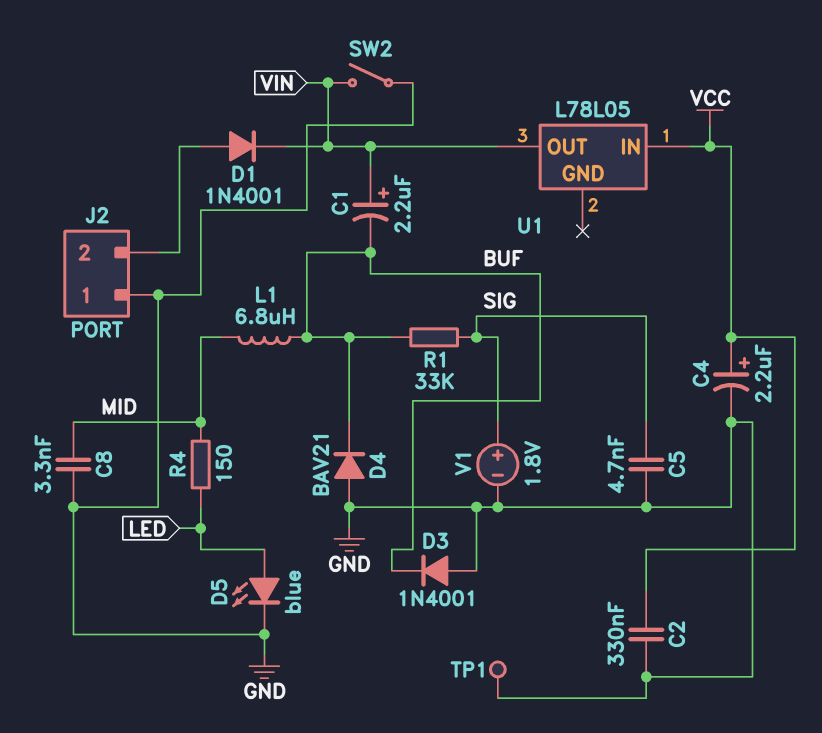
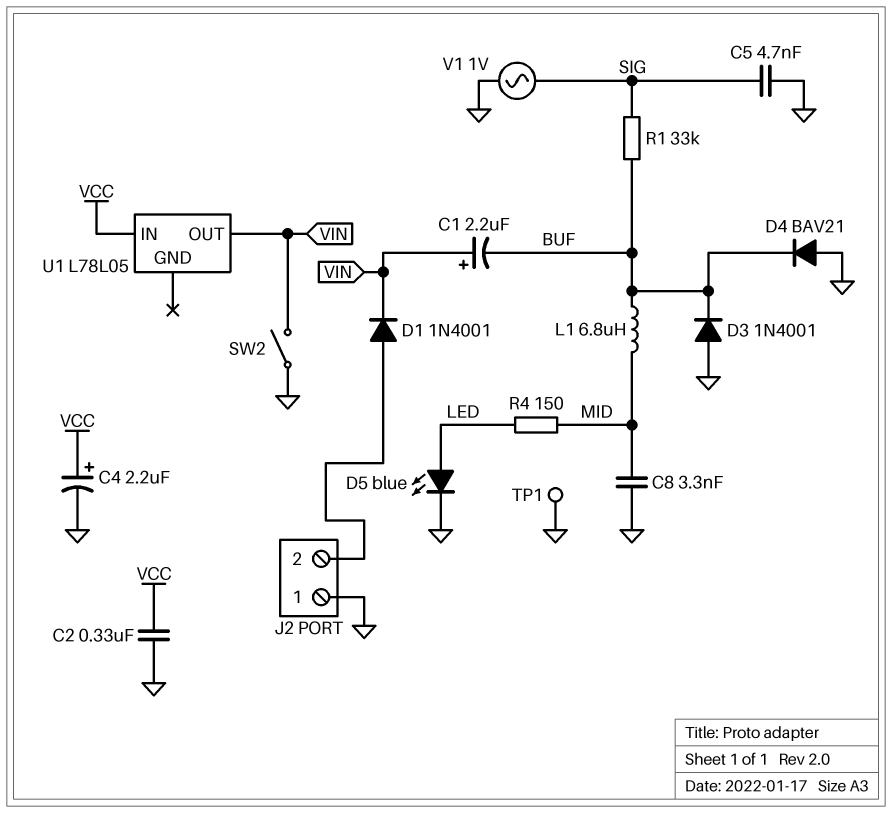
V1: 1.8V (plus SIG, minus GND) -> AC 1V (GND, SIG)

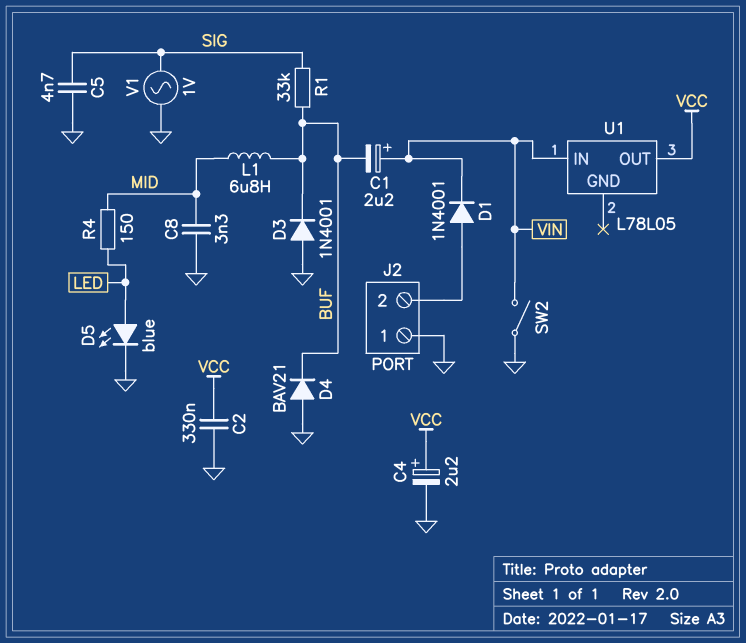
TP1: test point (GND) -> none
U1 pin IN: VCC -> VIN
U1 pin OUT: VIN -> VCC

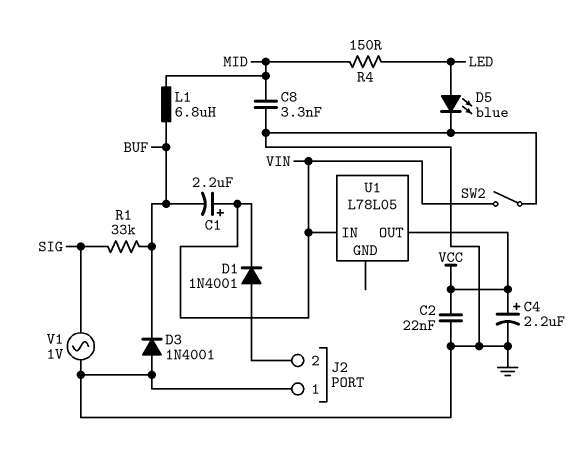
C2: 330nF (GND, VCC) -> 22nF (GND, VCC)
C5: 4.7nF (GND, SIG) -> none
D4: diode BAV21 (A GND, K BUF) -> none

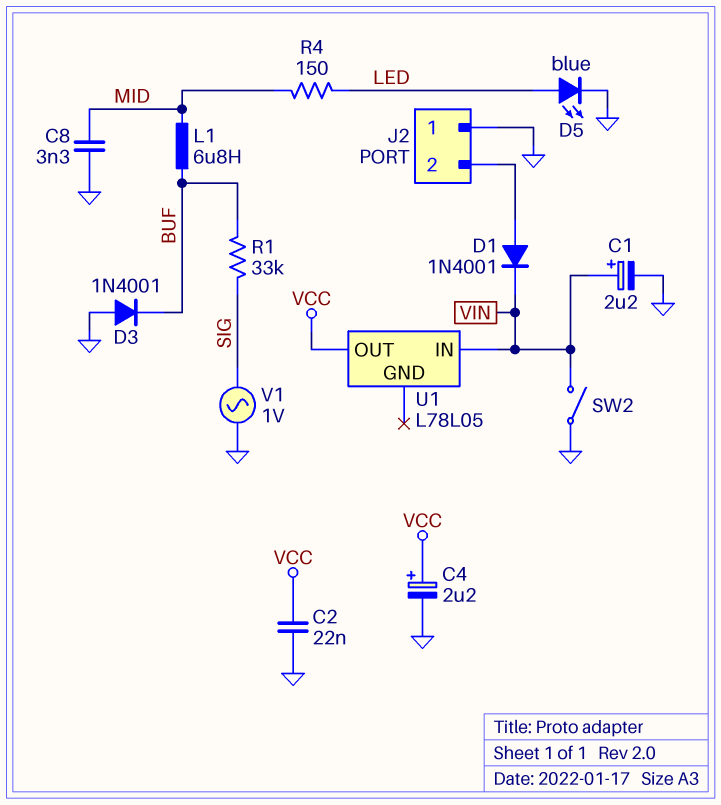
C1: 2.2uF (plus VIN, minus BUF) -> 2.2uF (plus VIN, minus GND)

